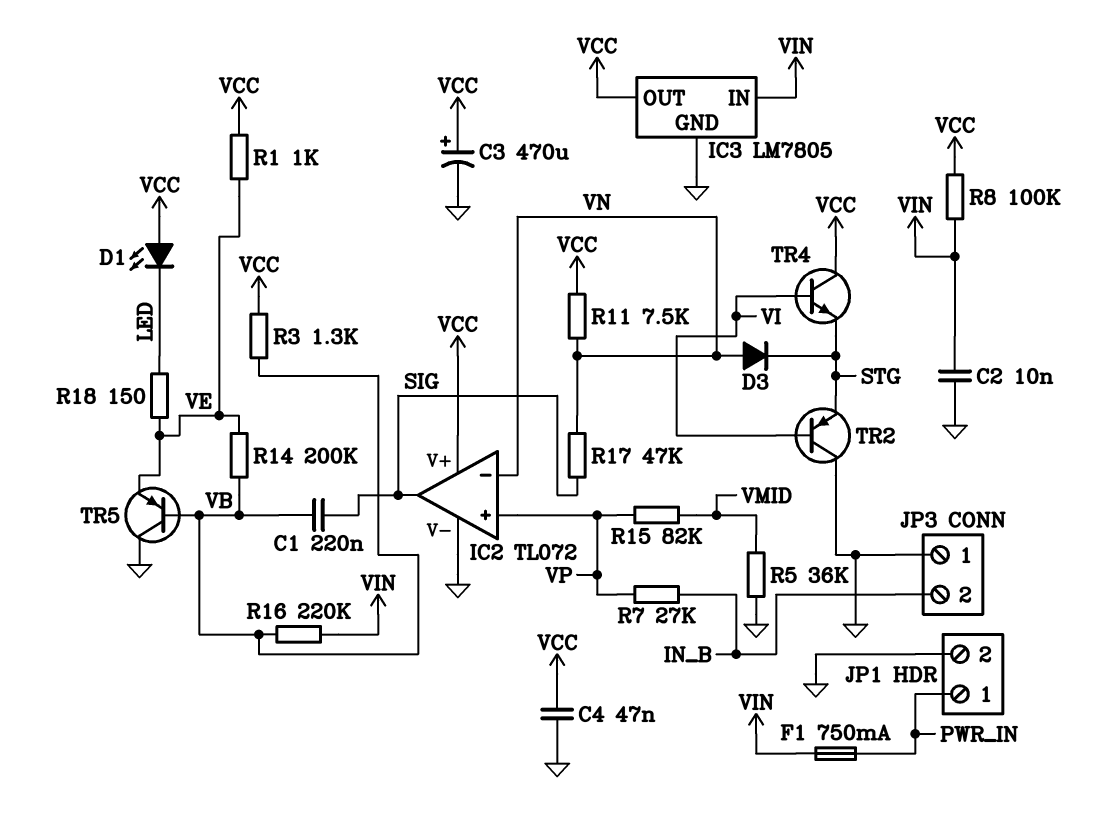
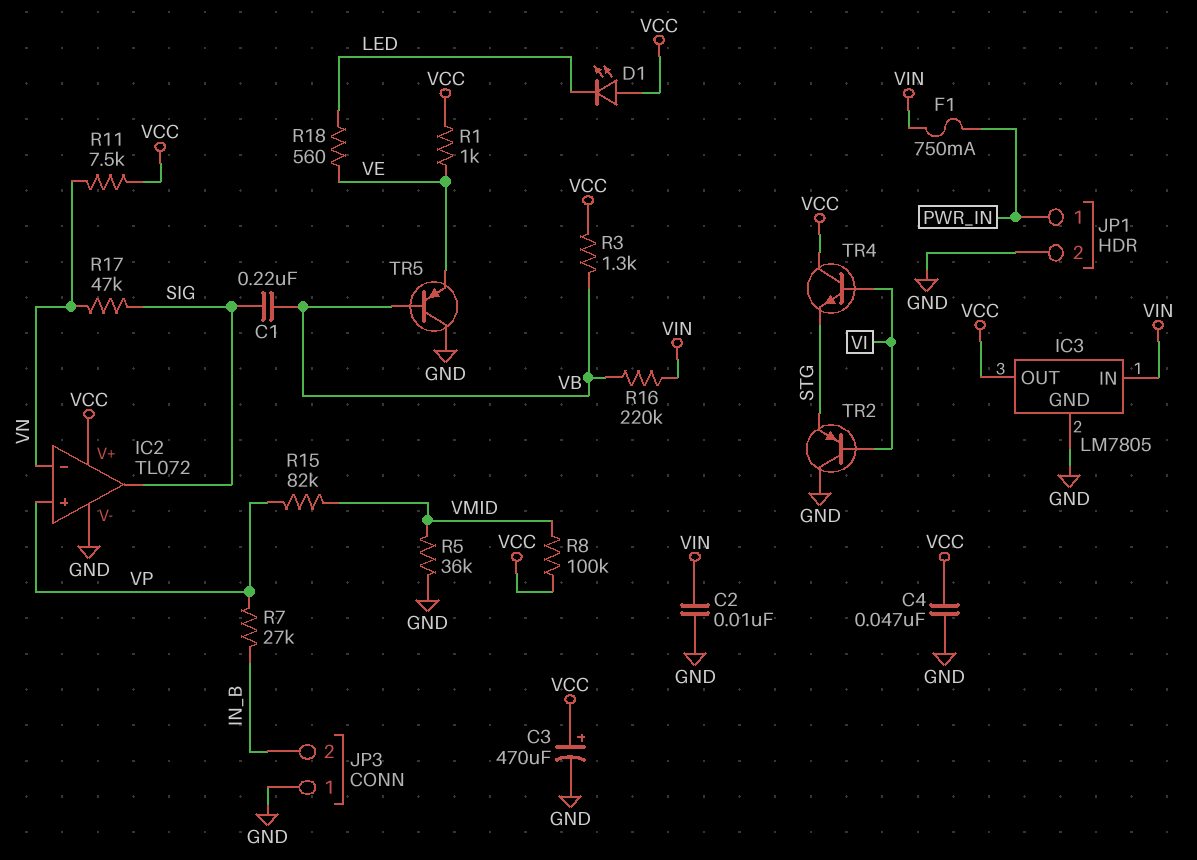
D3: diode (A VN, K STG) -> none
R8: 100k (VCC, VIN) -> 100k (VCC, VMID)
R14: 200k (VB, VE) -> none
R18: 150 (LED, VE) -> 560 (LED, VE)

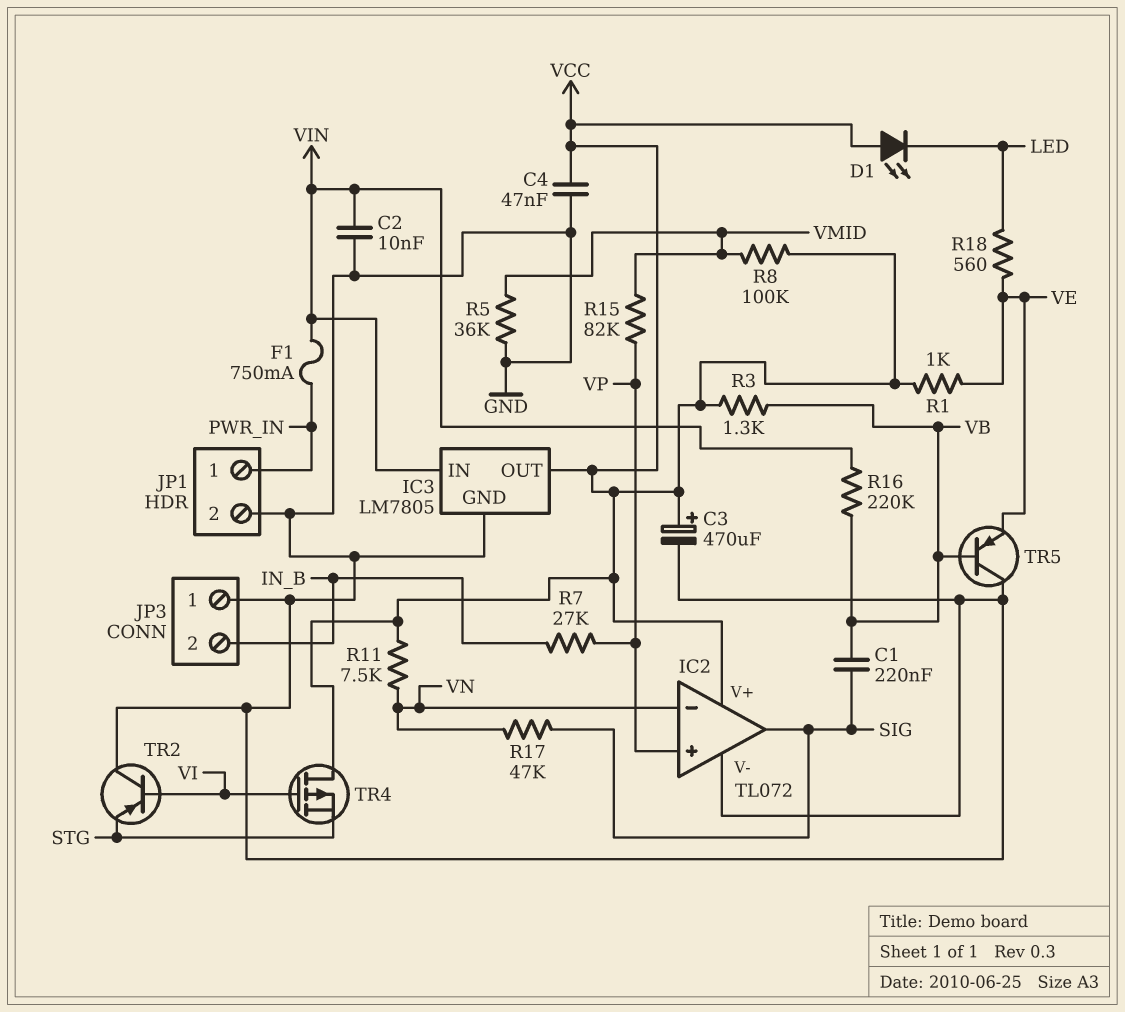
TR4: NPN (B VI, C VCC, E STG) -> PMOS (G VI, D VCC, S STG)

